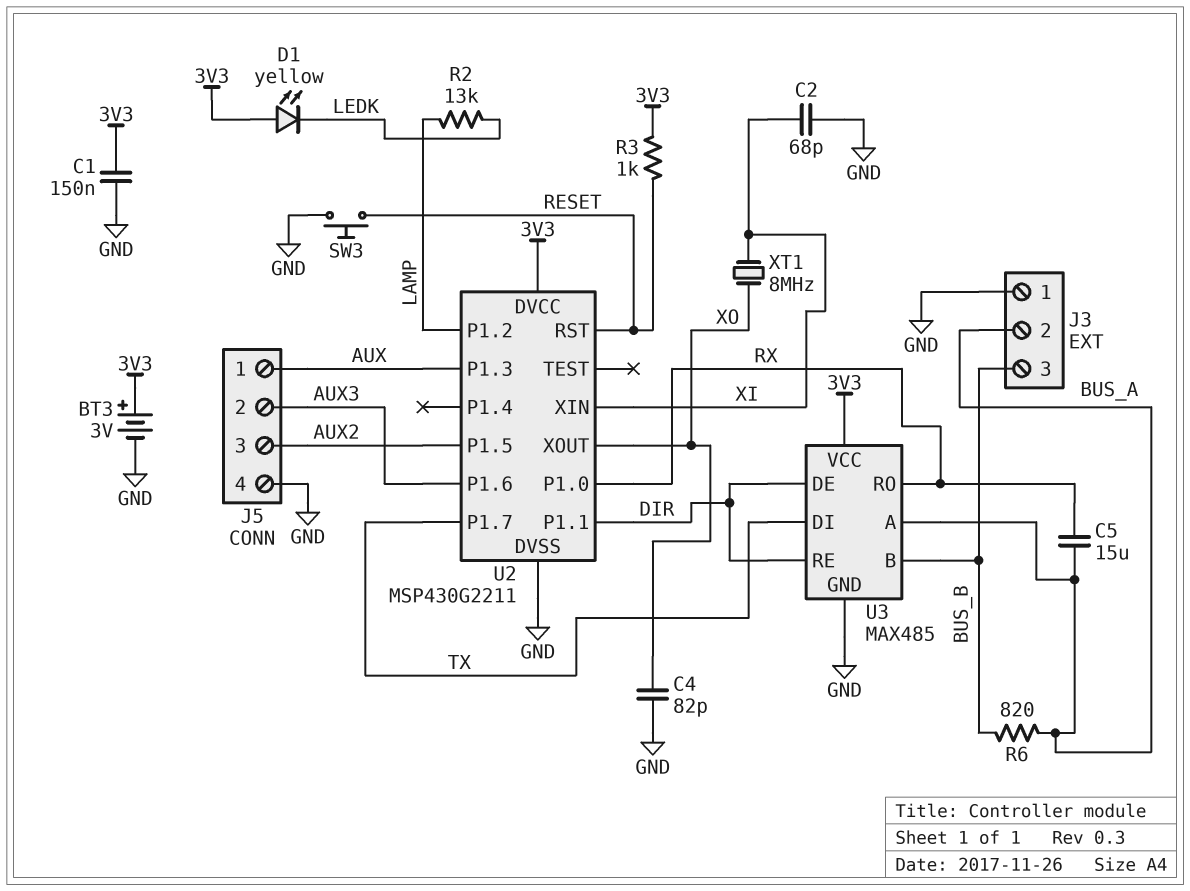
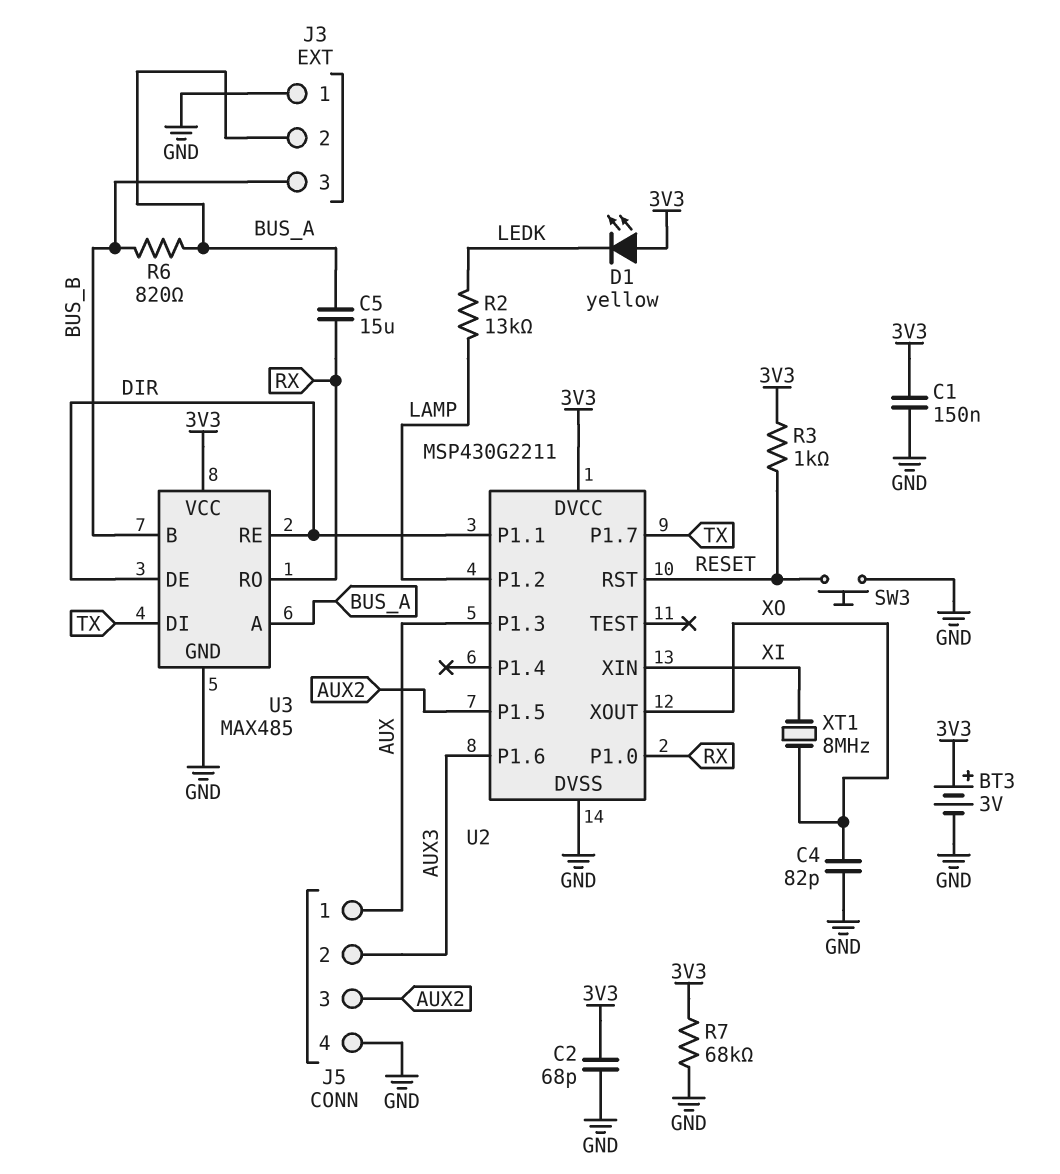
C2: 68pF (GND, XI) -> 68pF (3V3, GND)
R7: none -> 68k (3V3, GND)

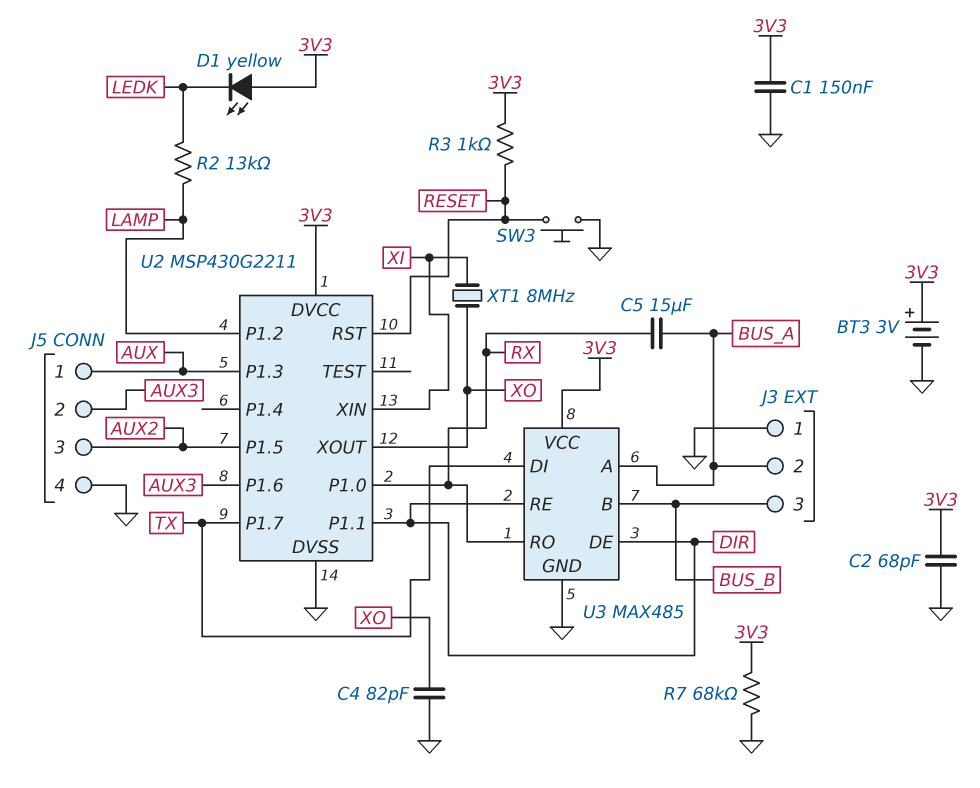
R6: 820 (BUS_A, BUS_B) -> none

